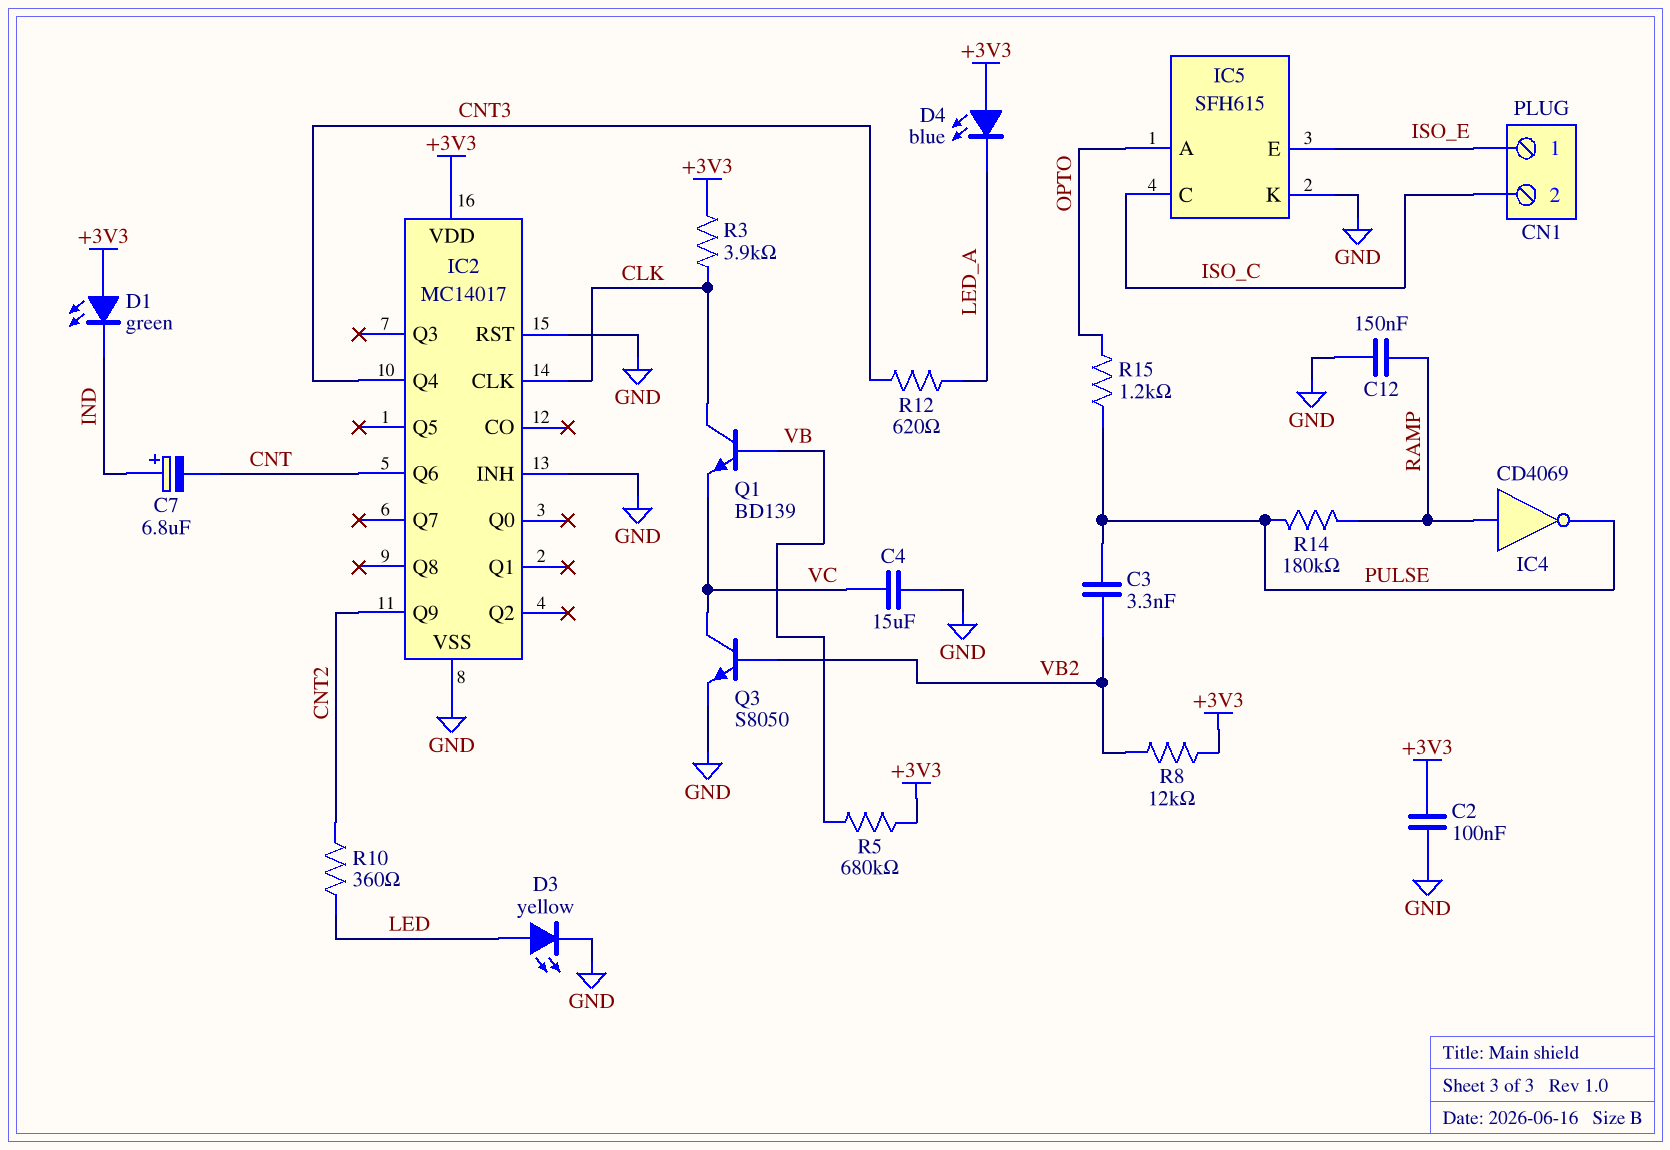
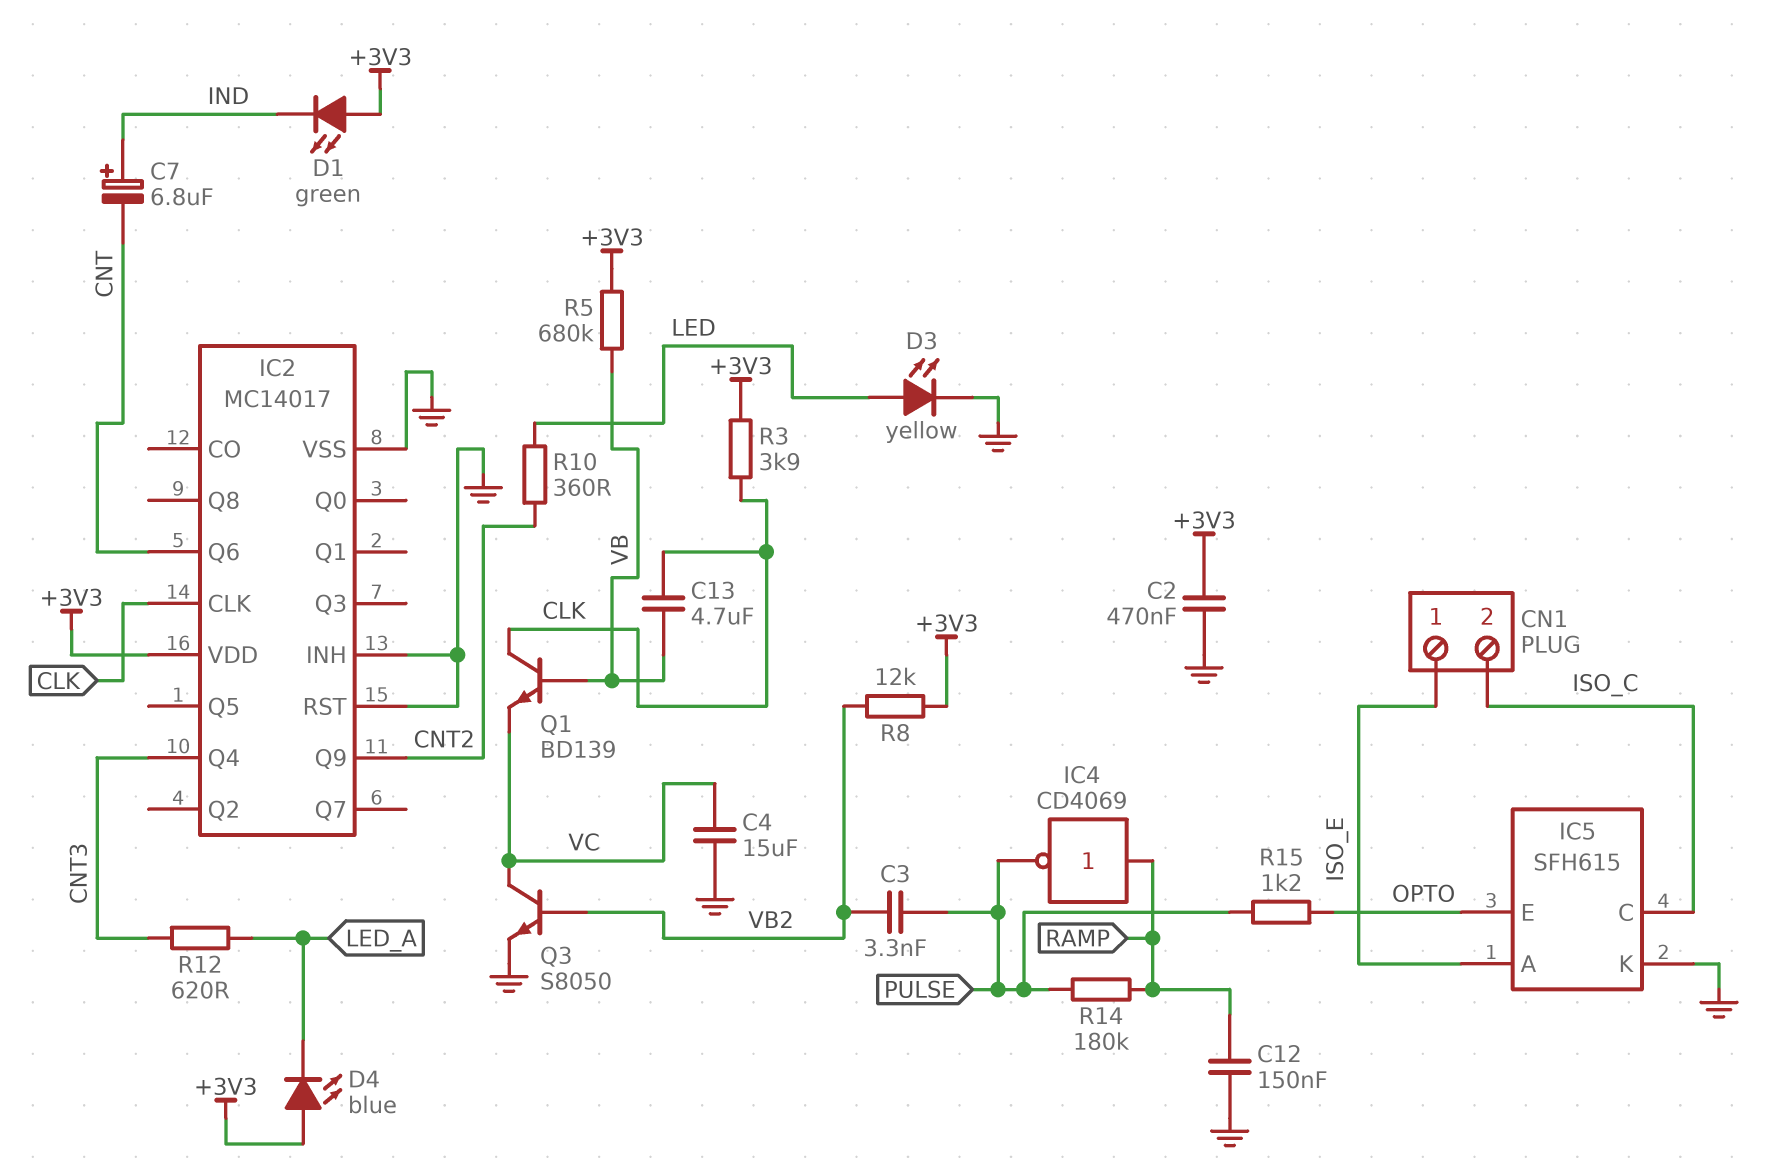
C2: 100nF (+3V3, GND) -> 470nF (+3V3, GND)
C13: none -> 4.7uF (CLK, VB)
IC5 pin A: OPTO -> ISO_E
IC5 pin E: ISO_E -> OPTO

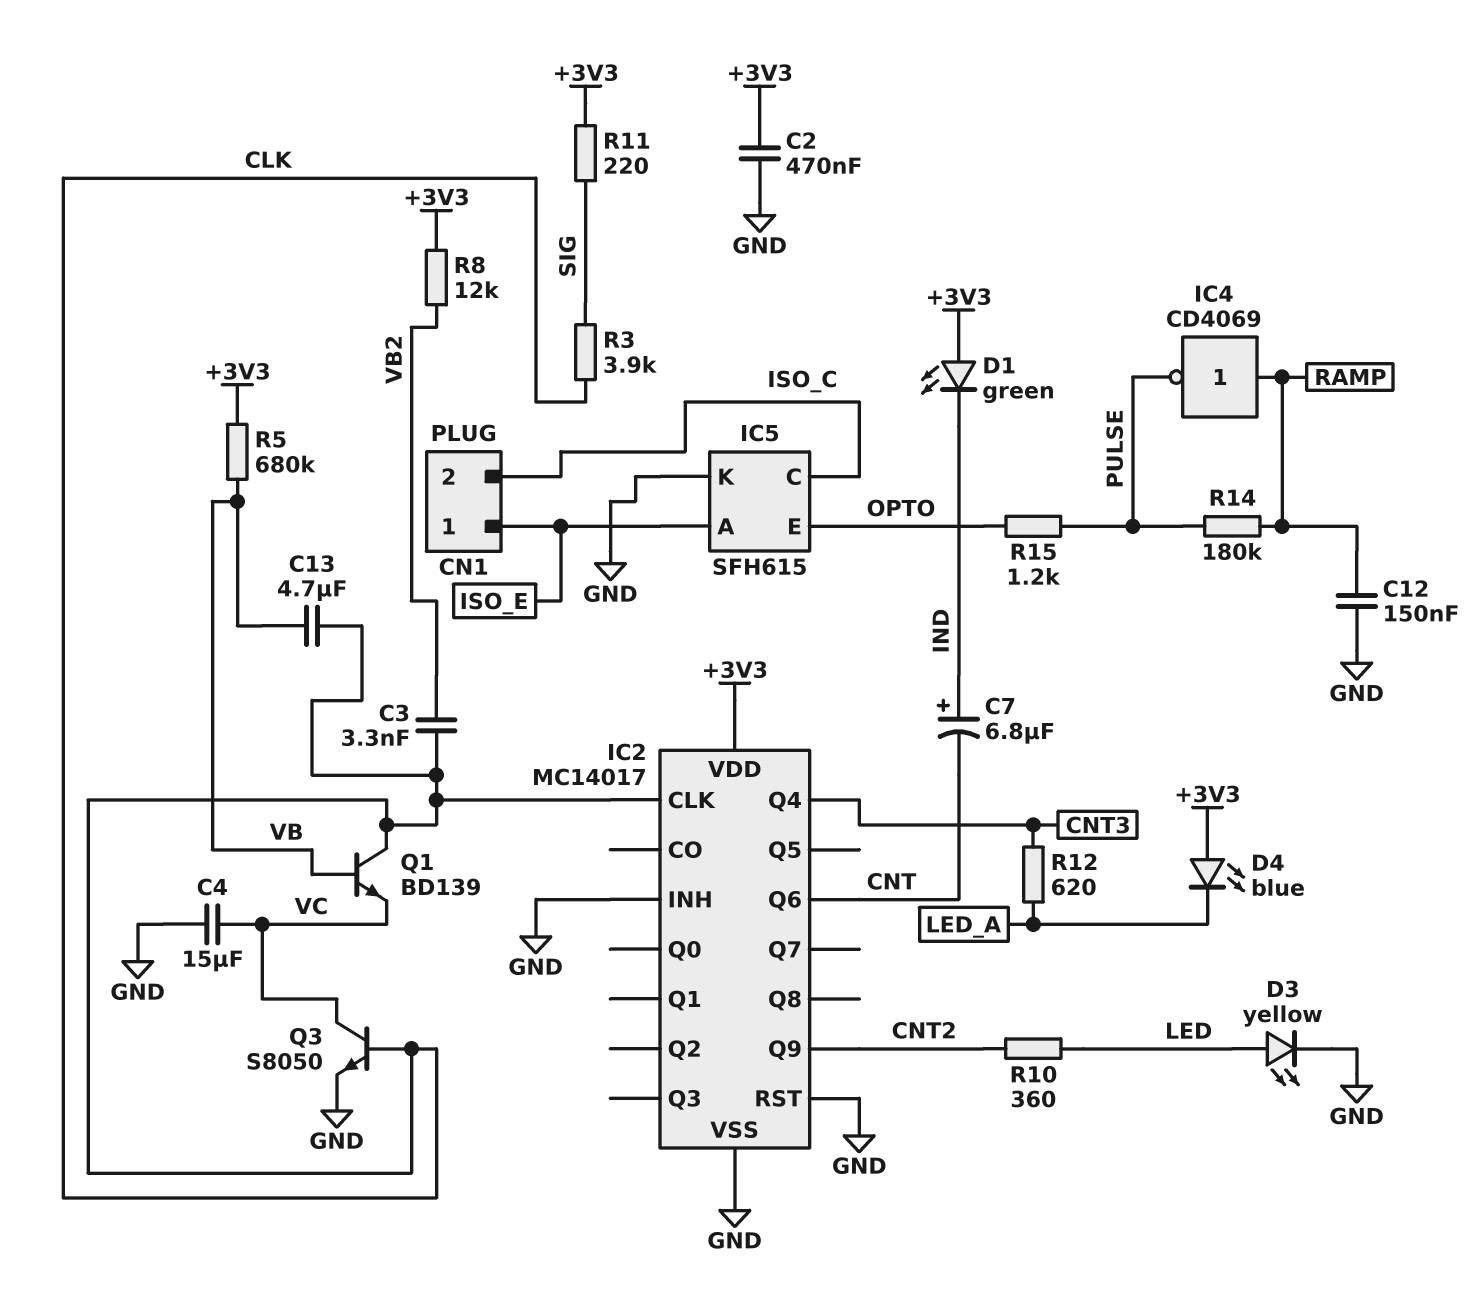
C3: 3.3nF (PULSE, VB2) -> 3.3nF (CLK, VB2)
Q3: NPN S8050 (B VB2, C VC, E GND) -> NPN S8050 (B CLK, C VC, E GND)
R3: 3.9k (+3V3, CLK) -> 3.9k (CLK, SIG)
R11: none -> 220 (+3V3, SIG)

